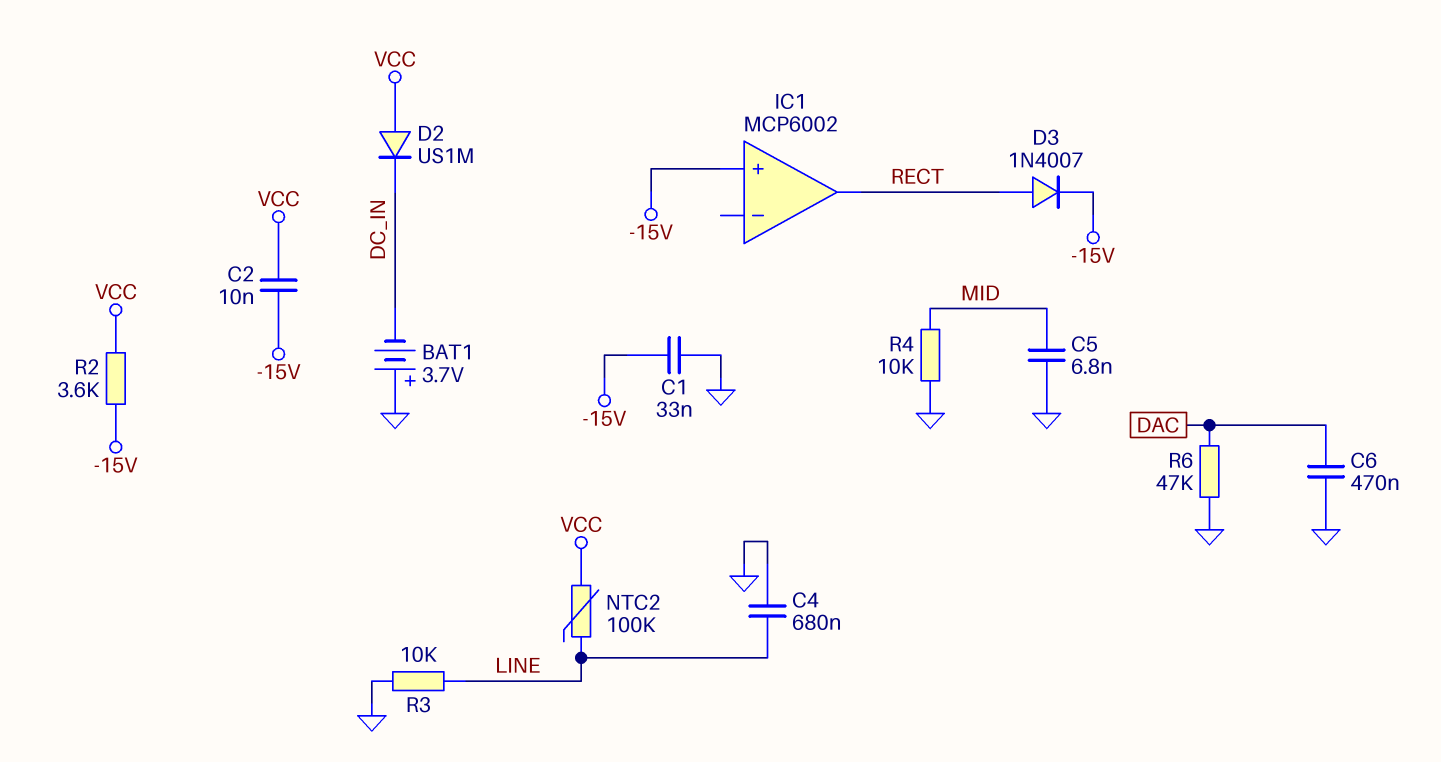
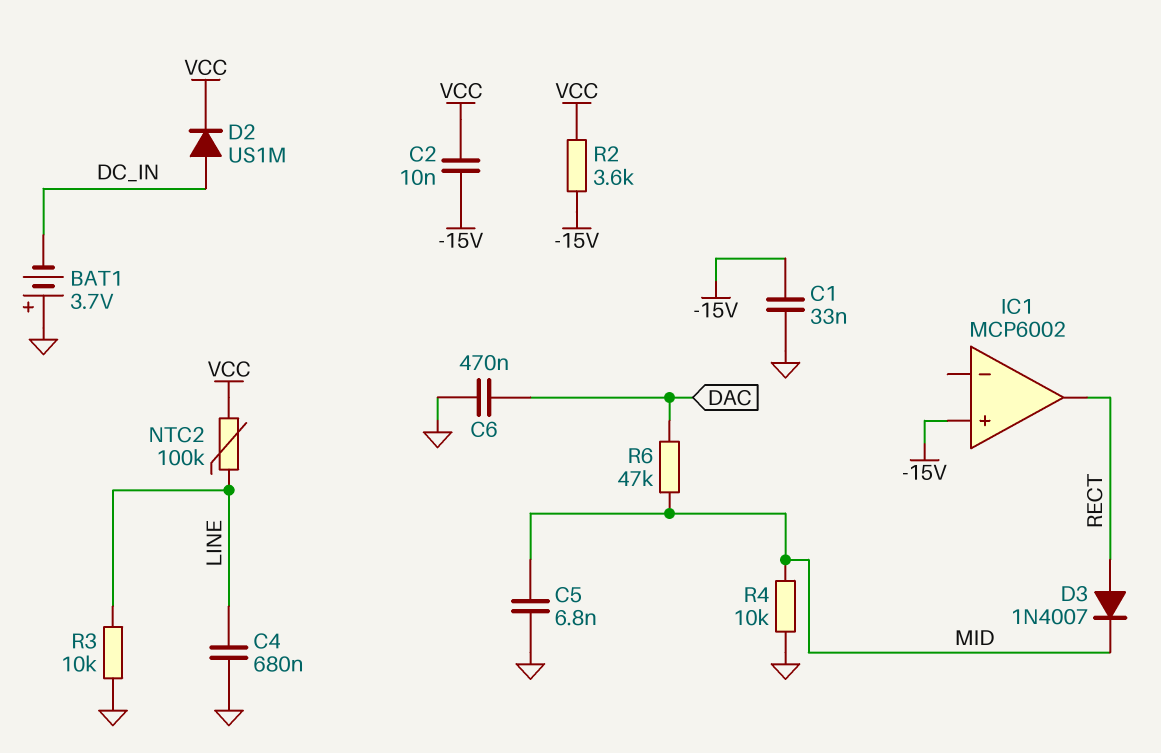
D2: diode US1M (A VCC, K DC_IN) -> diode US1M (A DC_IN, K VCC)
D3: diode 1N4007 (A RECT, K -15V) -> diode 1N4007 (A RECT, K MID)
R6: 47k (DAC, GND) -> 47k (DAC, MID)

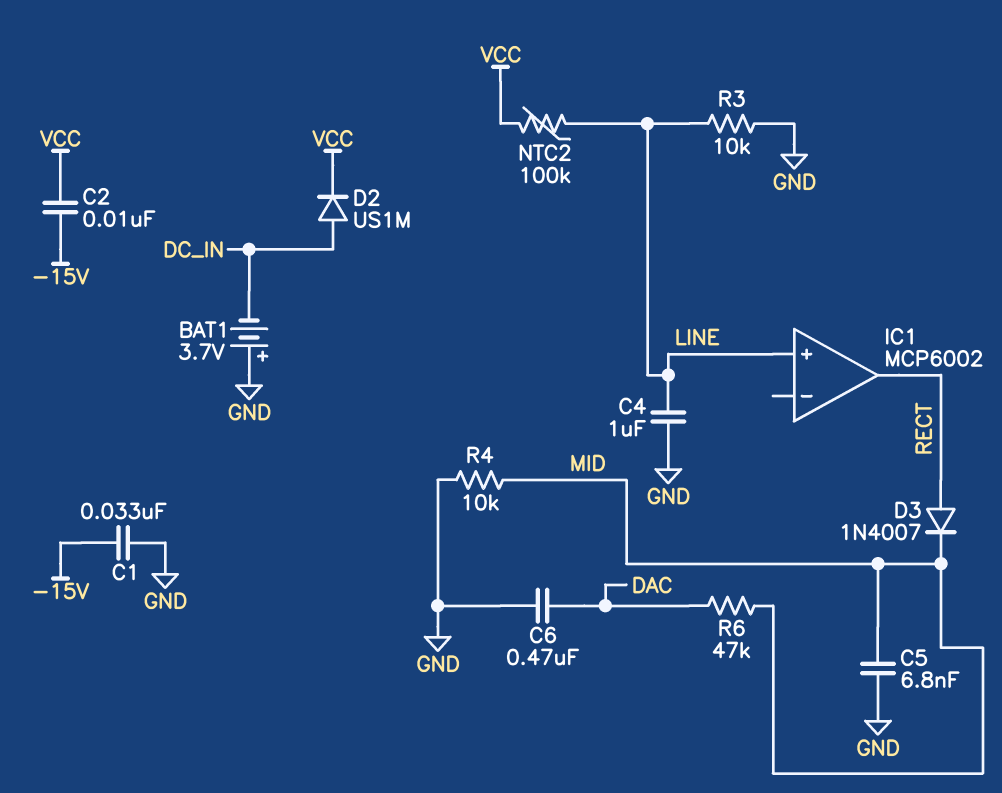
C4: 680nF (GND, LINE) -> 1uF (GND, LINE)
IC1 pin in+: -15V -> LINE
R2: 3.6k (-15V, VCC) -> none

